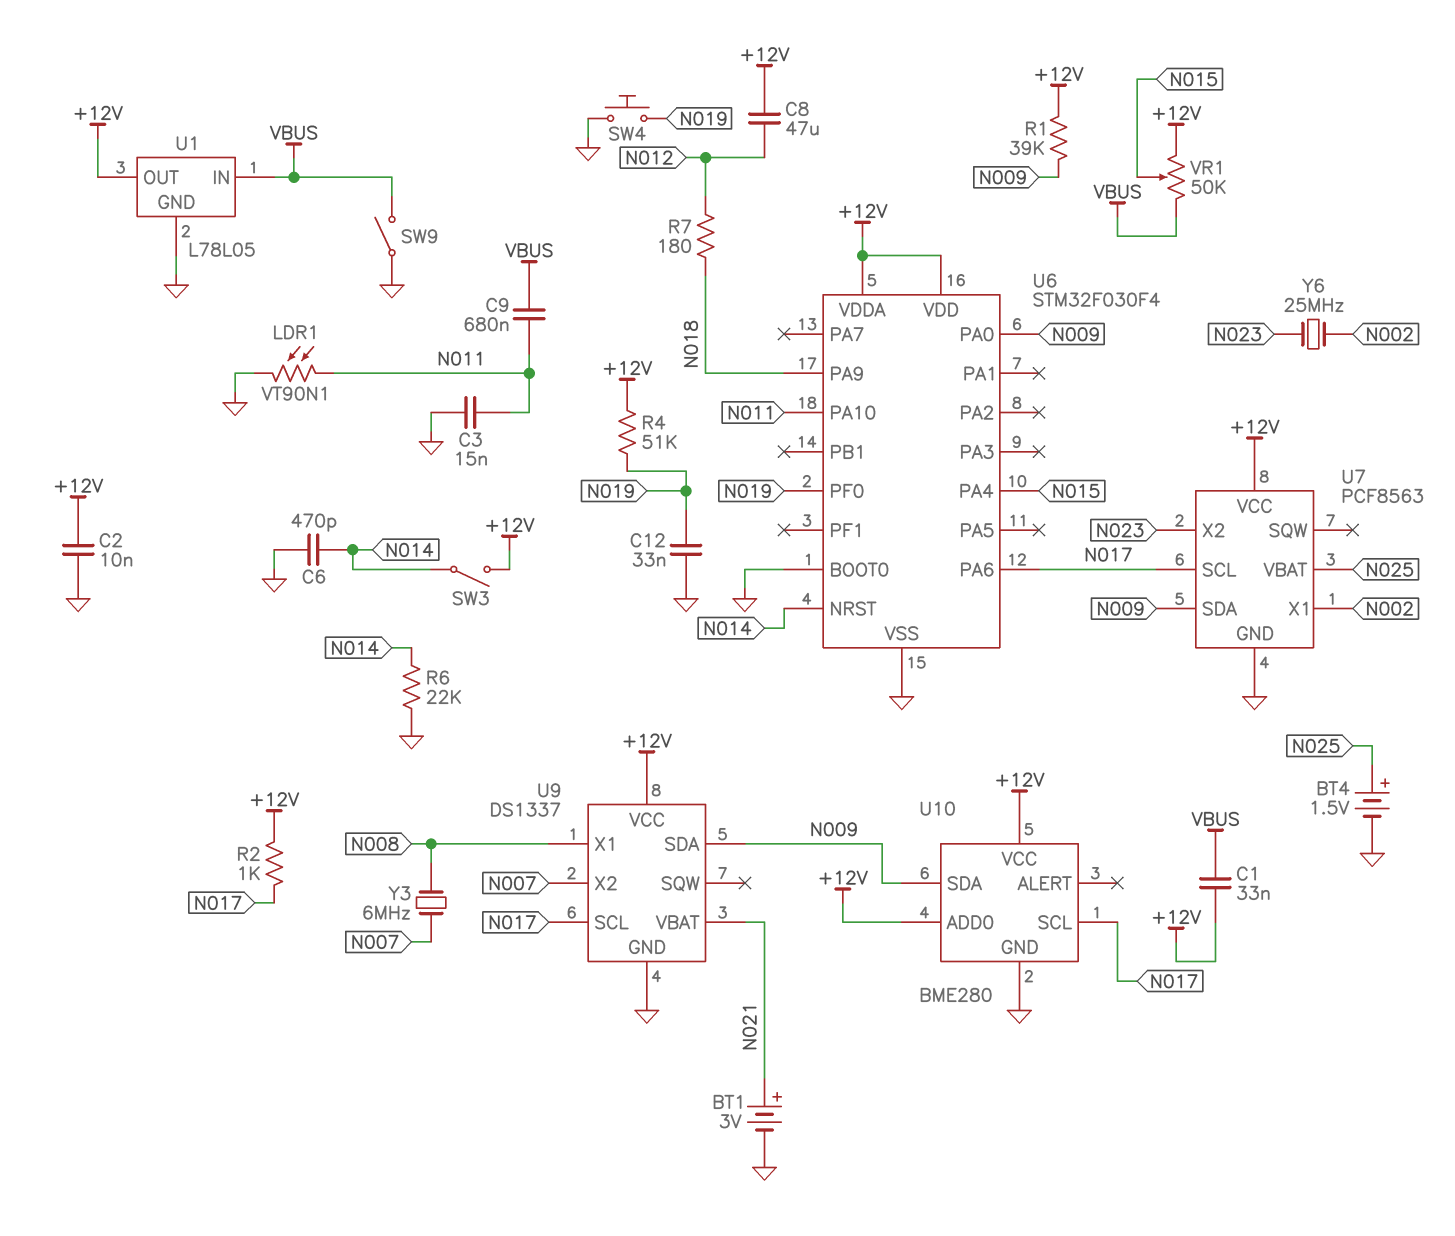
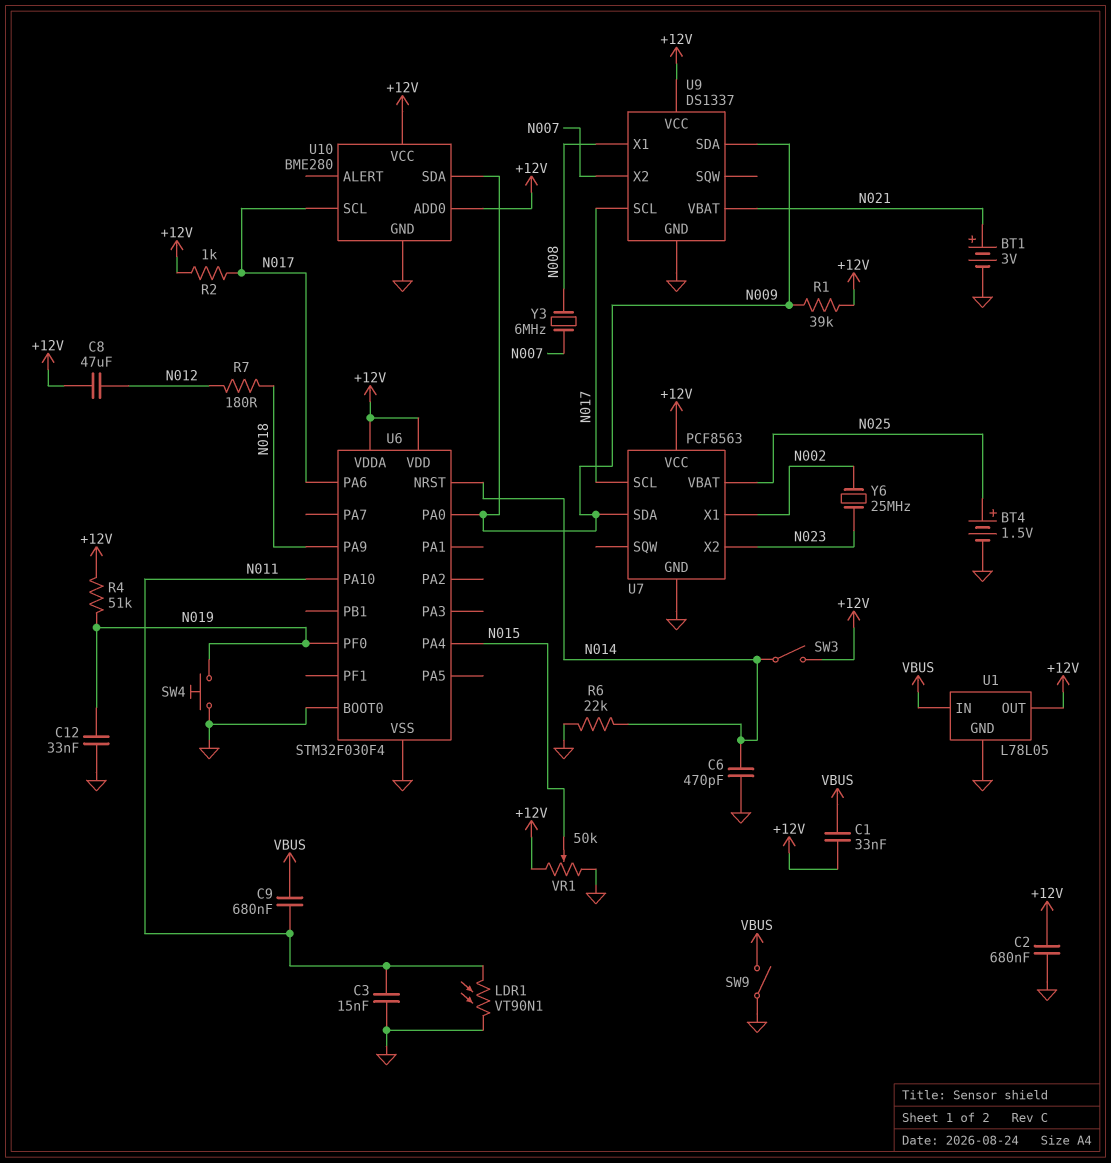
C2: 10nF (+12V, GND) -> 680nF (+12V, GND)
VR1: 50k (+12V, VBUS, wiper N015) -> 50k (+12V, GND, wiper N015)

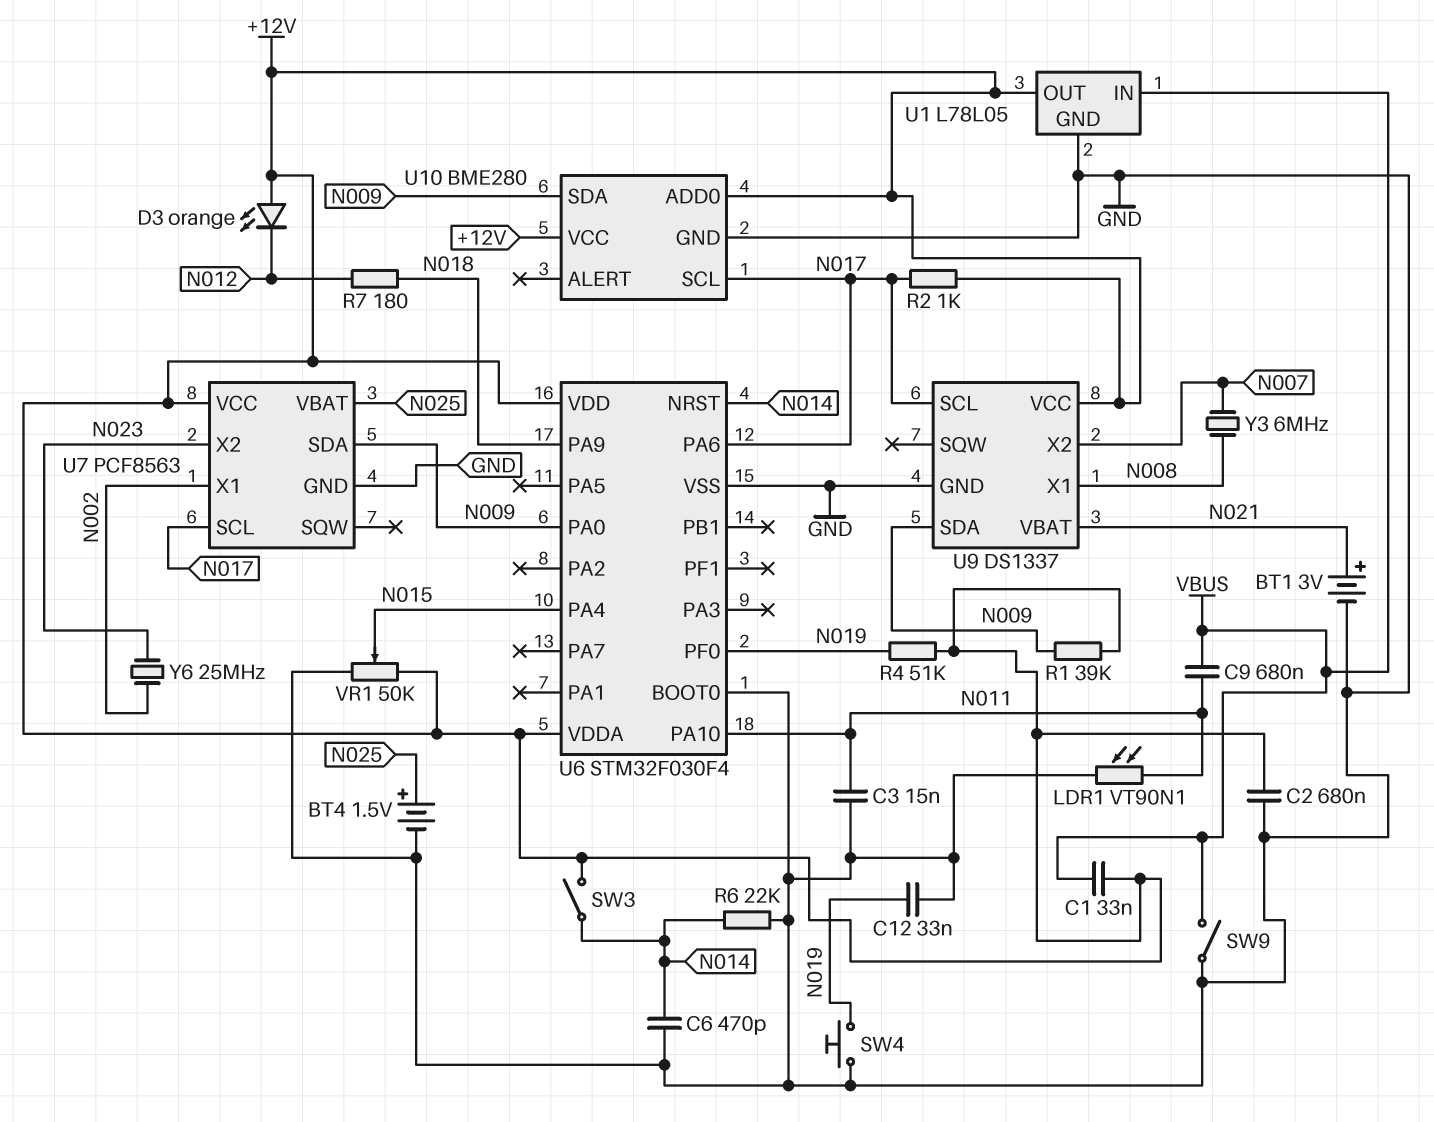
C8: 47uF (+12V, N012) -> none
D3: none -> LED orange (A +12V, K N012)

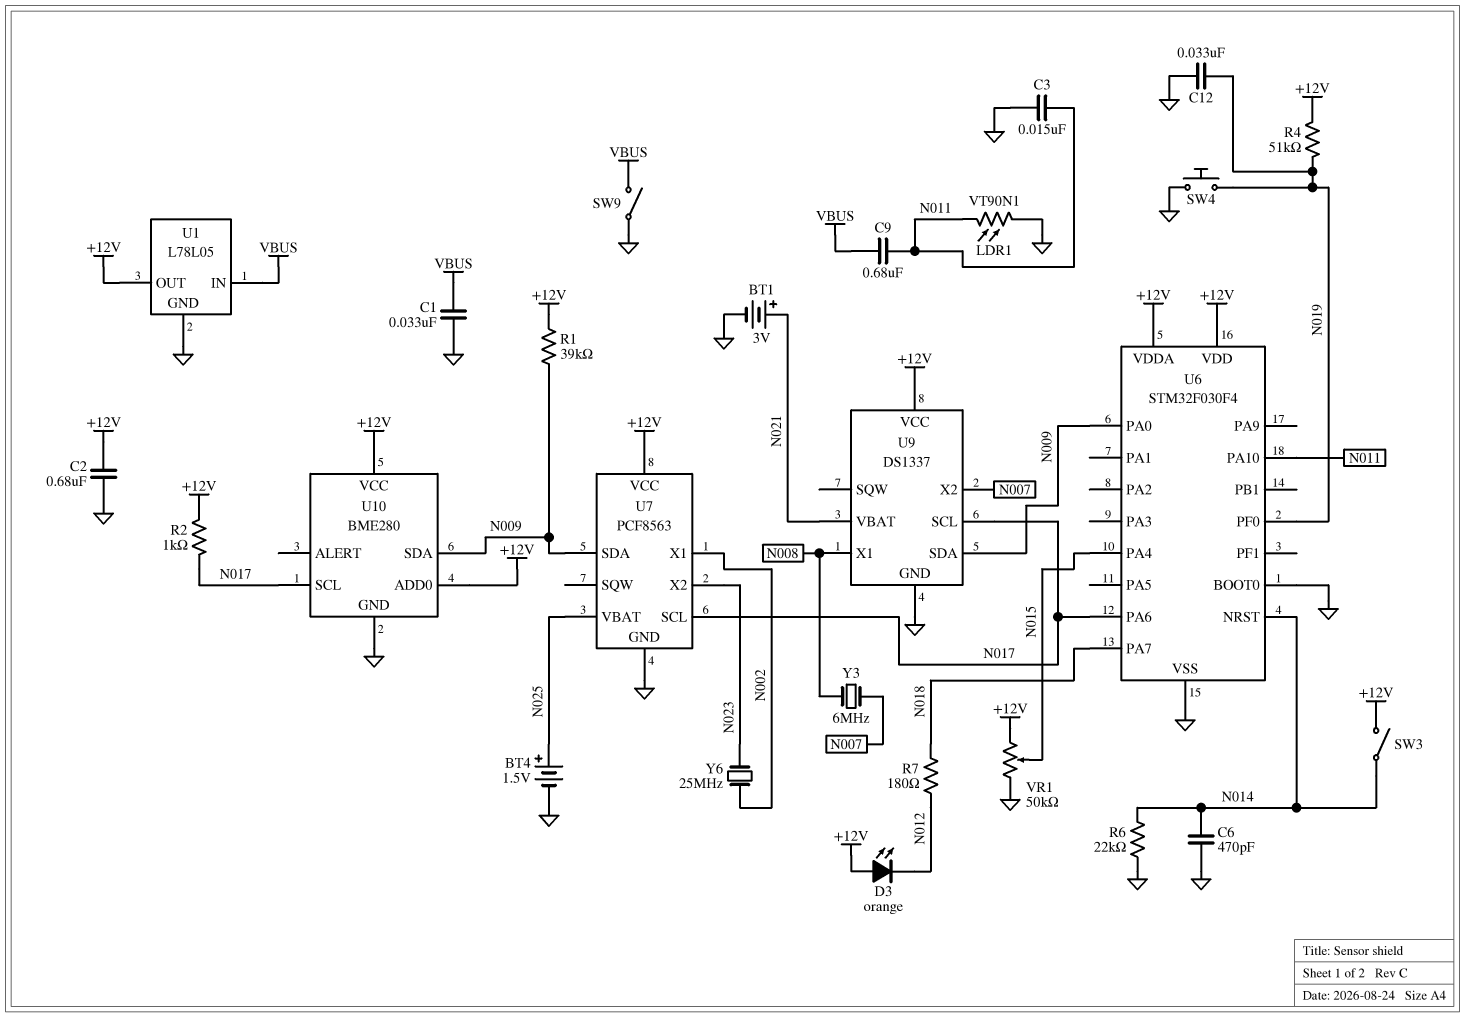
C1: 33nF (+12V, VBUS) -> 33nF (GND, VBUS)
U6 pin PA7: none -> N018
U6 pin PA9: N018 -> none

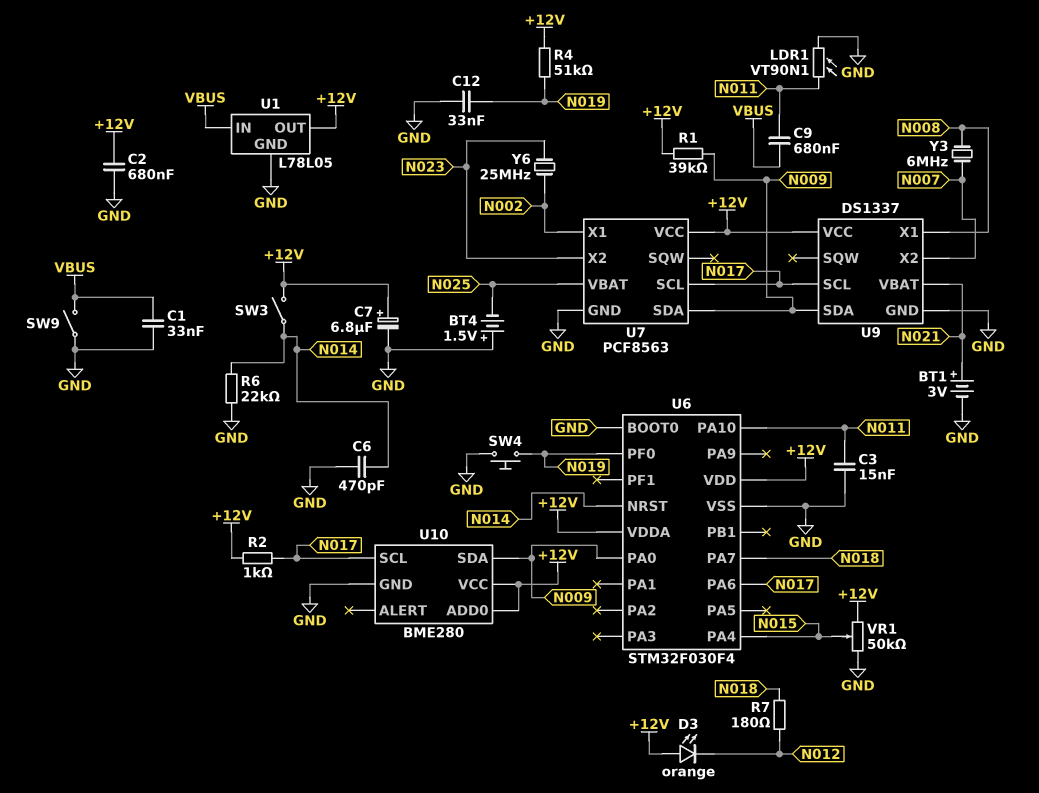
BT4: 1.5V (plus N025, minus GND) -> 1.5V (plus GND, minus N025)
C7: none -> 6.8uF (plus +12V, minus GND)

